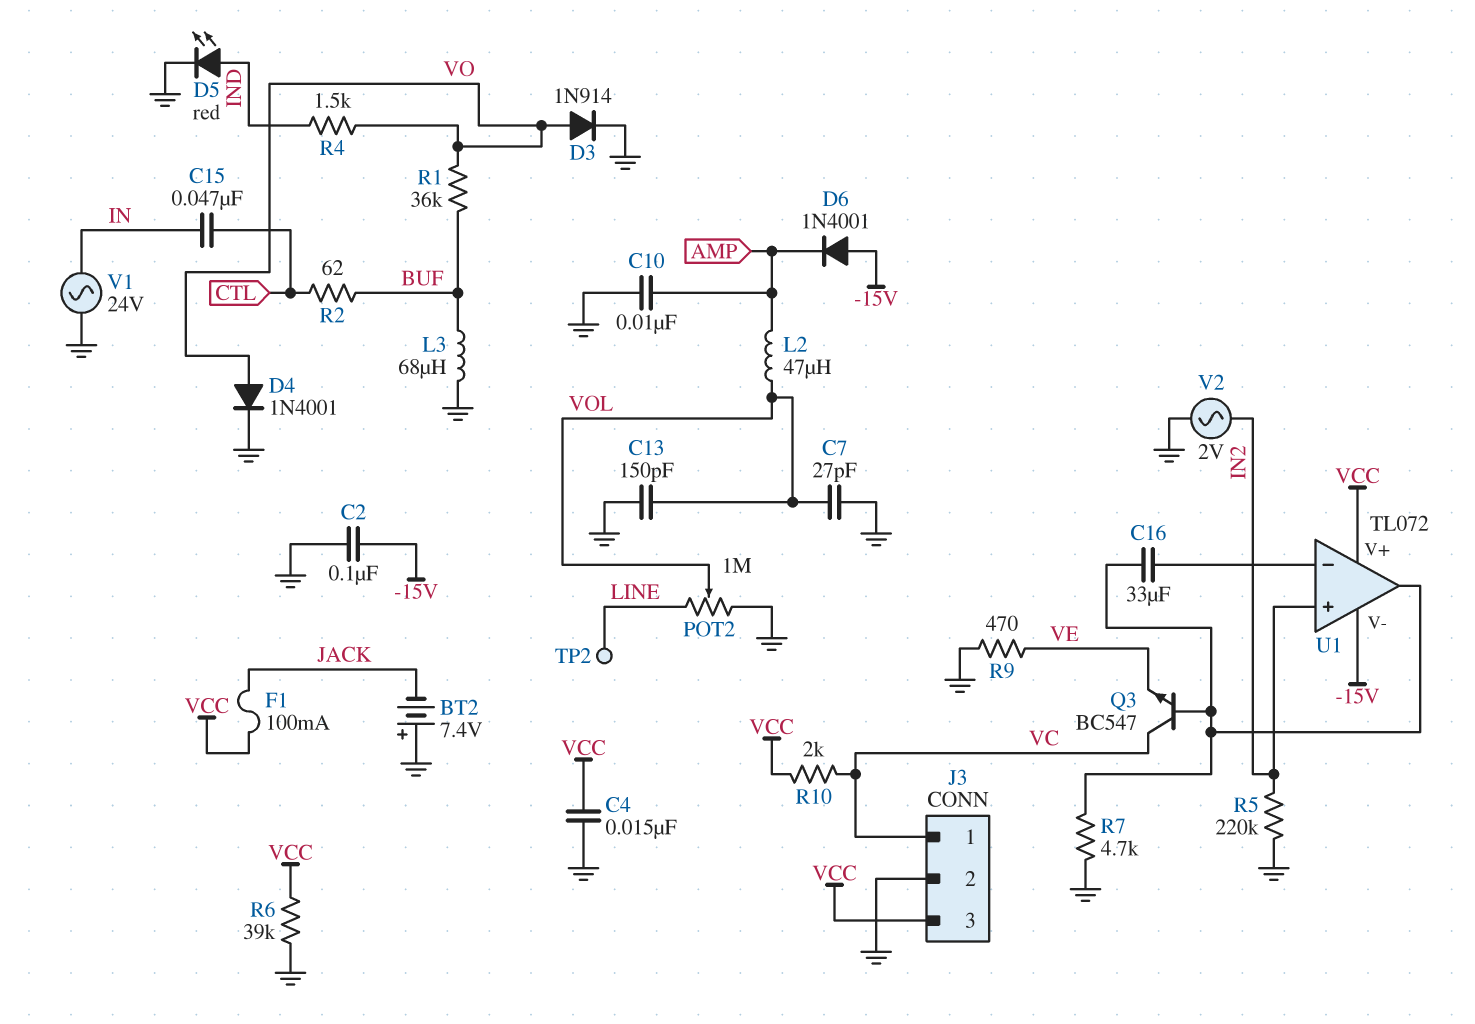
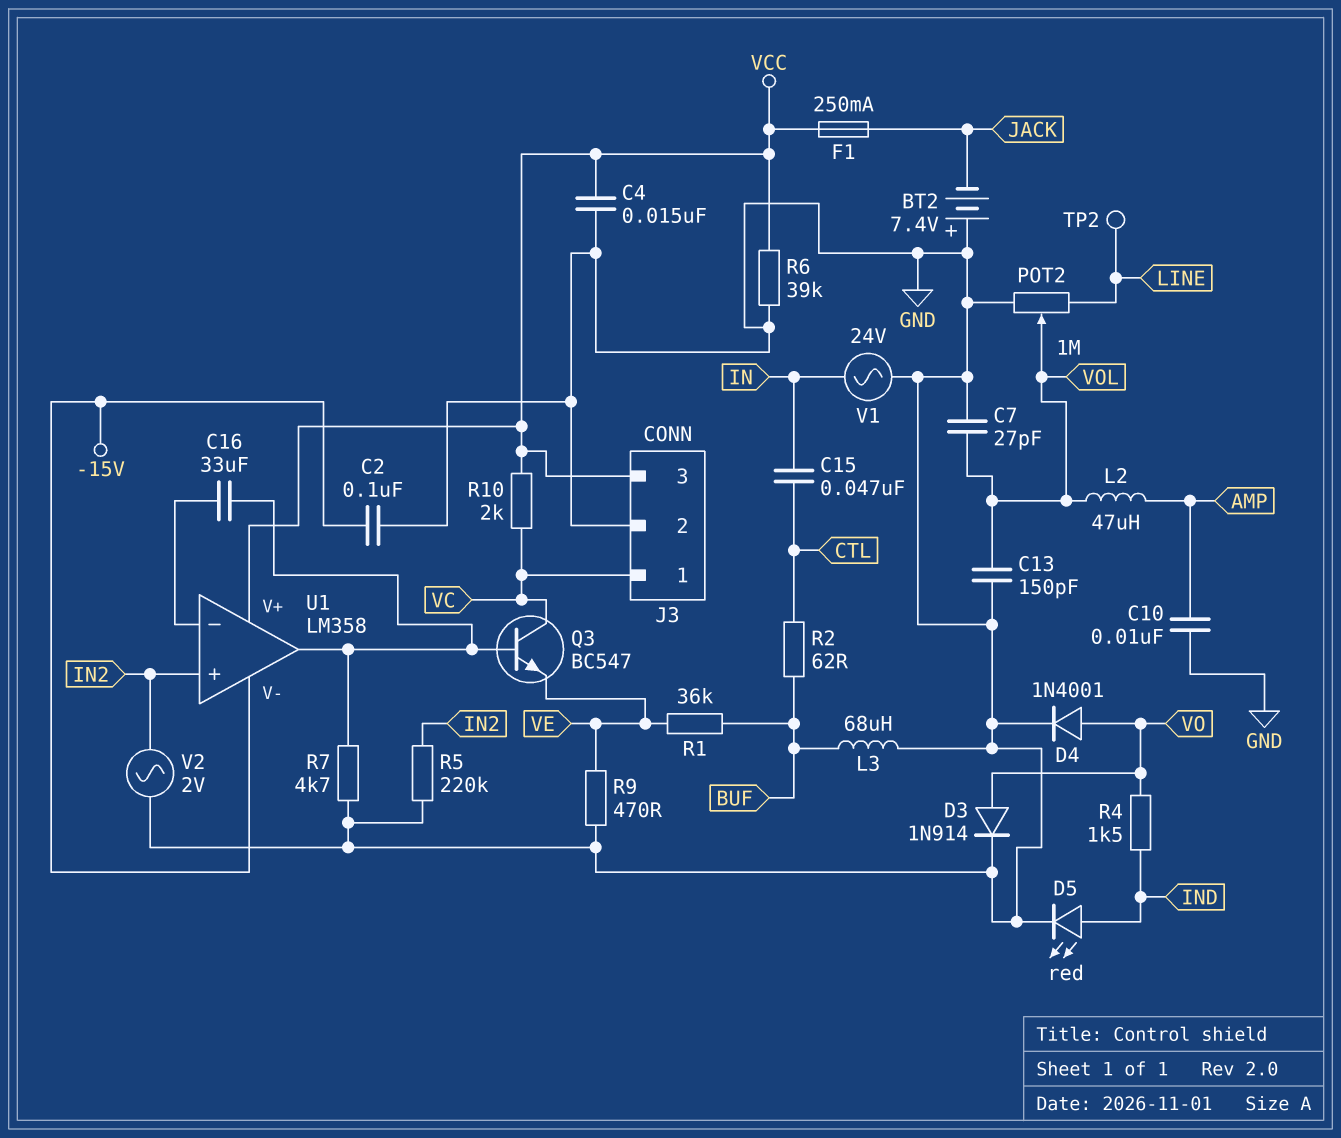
D6: diode 1N4001 (A -15V, K AMP) -> none
F1: 100mA (JACK, VCC) -> 250mA (JACK, VCC)
R1: 36k (BUF, VO) -> 36k (BUF, VE)
U1: TL072 -> LM358

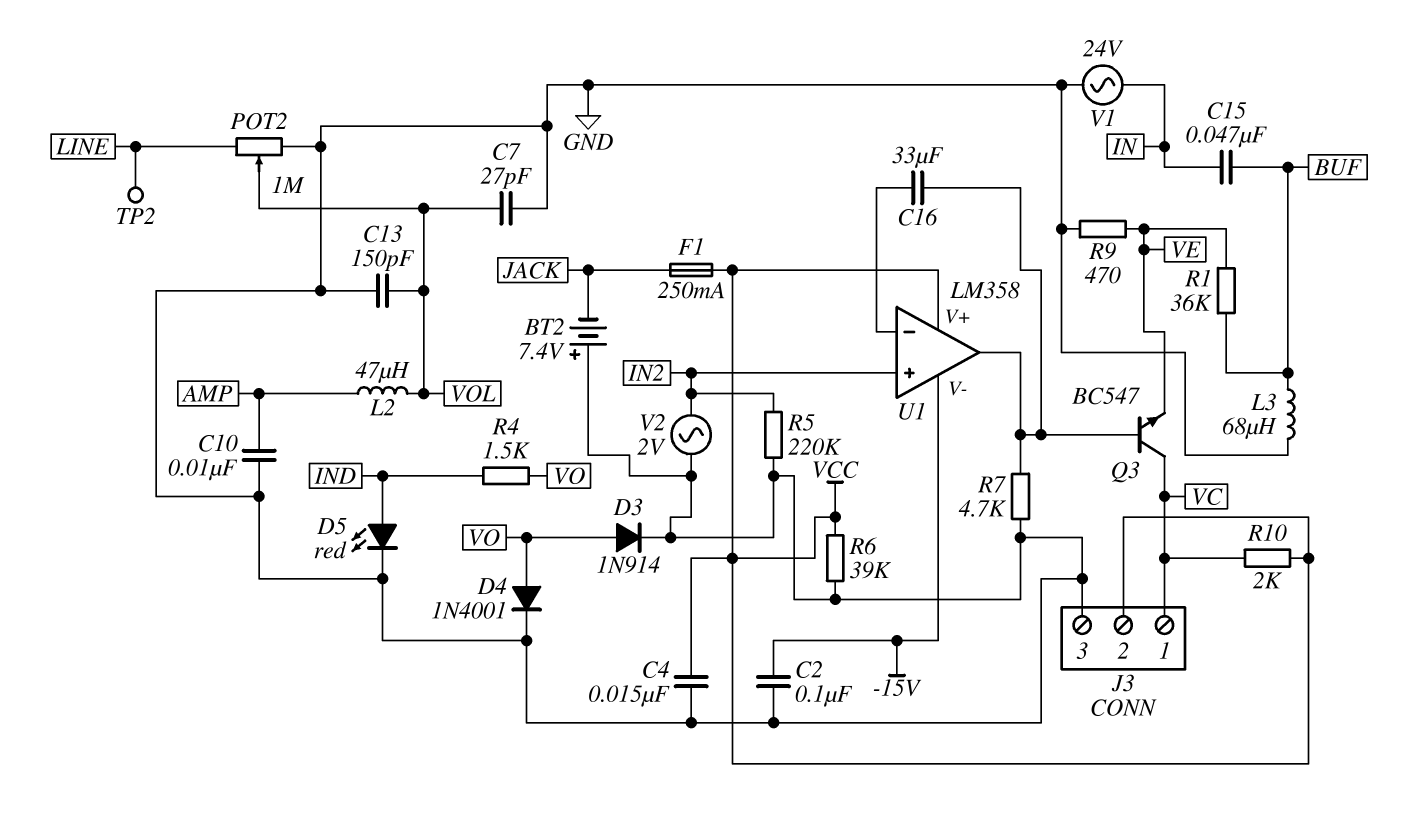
C15: 47nF (CTL, IN) -> 47nF (BUF, IN)
J3 pin 2: GND -> VCC
J3 pin 3: VCC -> GND
R2: 62 (BUF, CTL) -> none

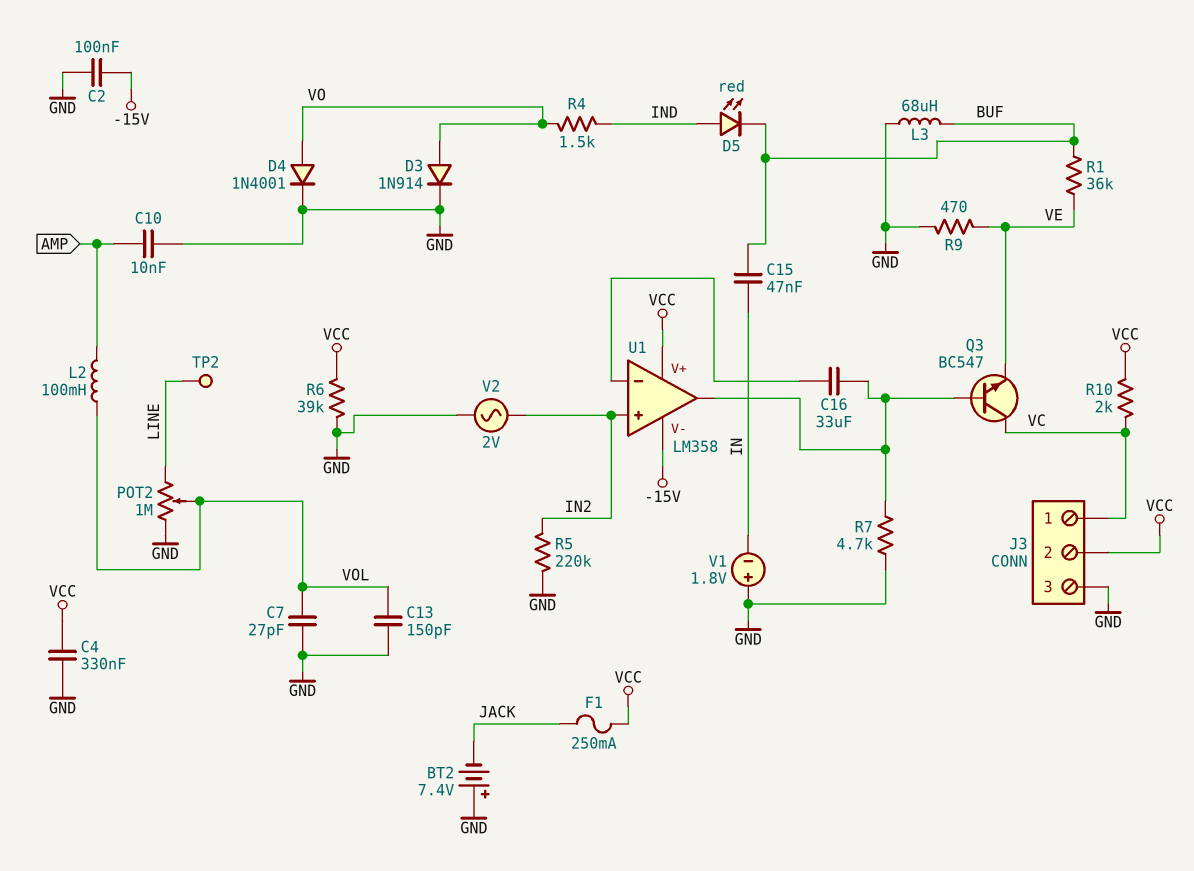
C4: 15nF (GND, VCC) -> 330nF (GND, VCC)
D5: LED red (A IND, K GND) -> LED red (A IND, K BUF)
L2: 47uH (AMP, VOL) -> 100mH (AMP, VOL)
V1: AC 24V (GND, IN) -> 1.8V (plus GND, minus IN)

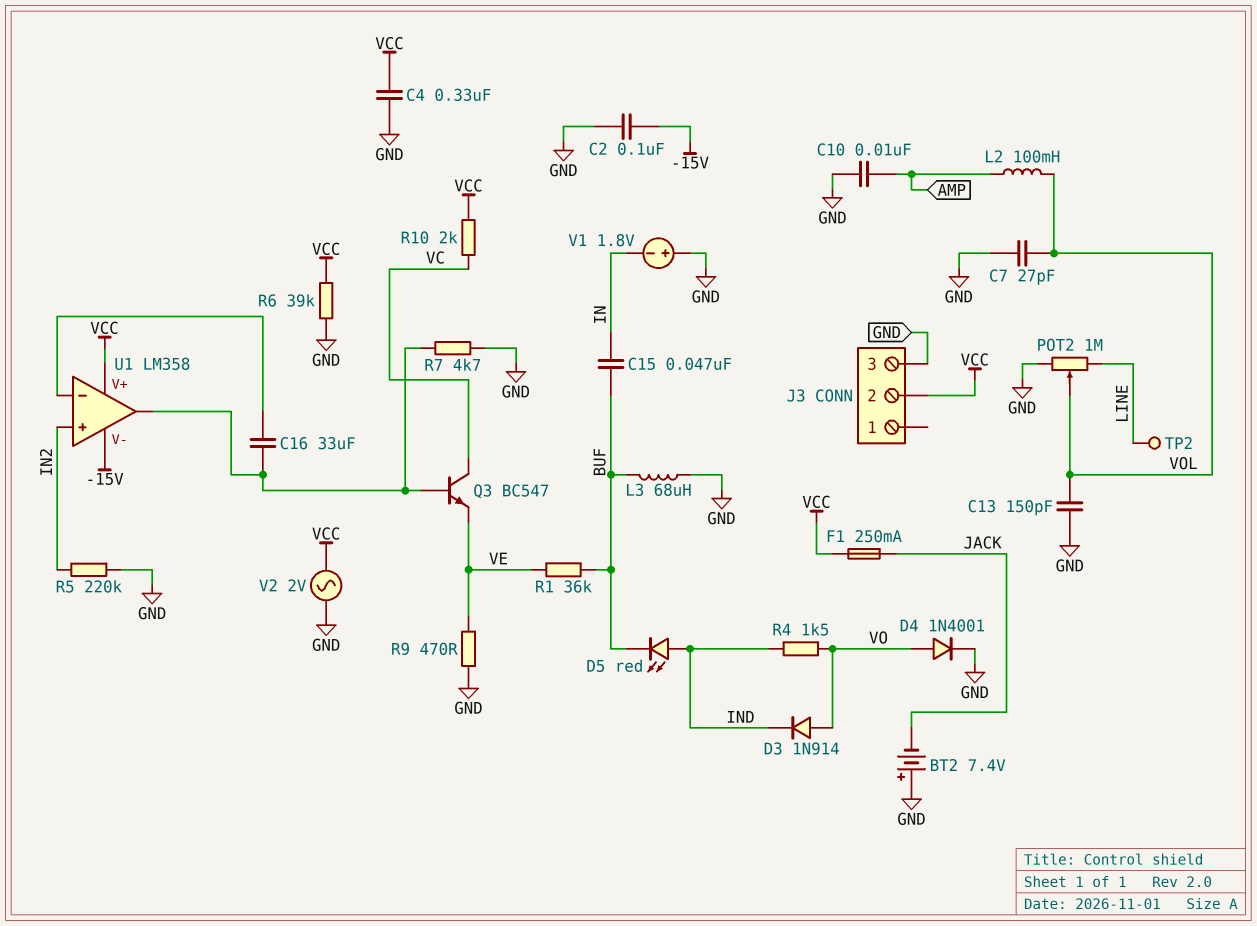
D3: diode 1N914 (A VO, K GND) -> diode 1N914 (A VO, K IND)
J3 pin 1: VC -> none
V2: AC 2V (GND, IN2) -> AC 2V (GND, VCC)

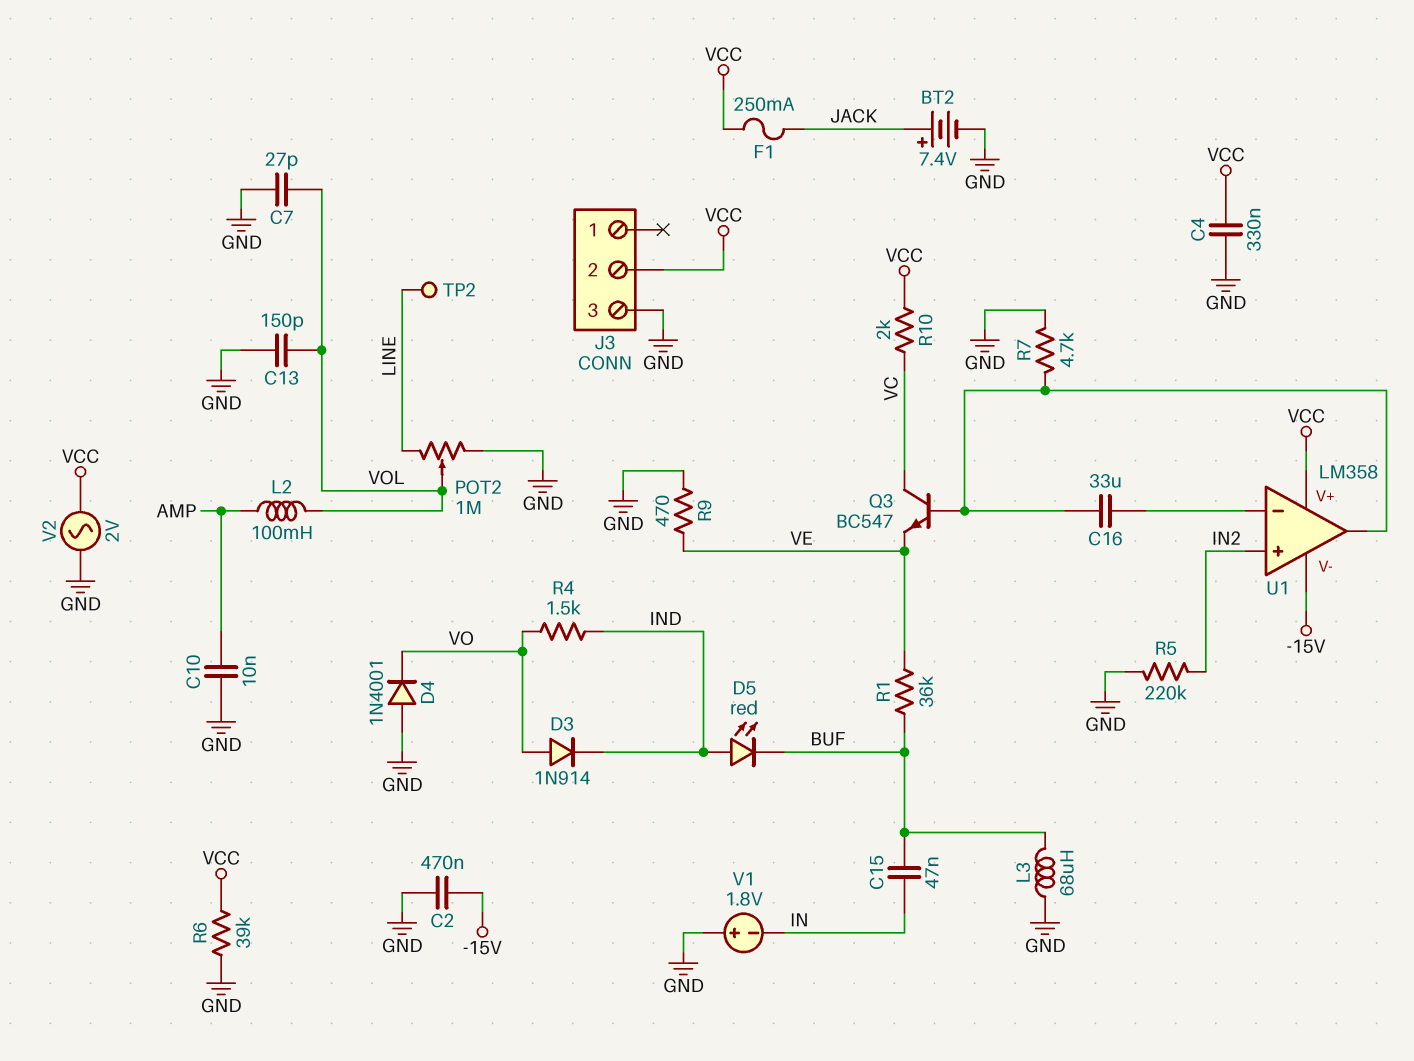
BT2: 7.4V (plus GND, minus JACK) -> 7.4V (plus JACK, minus GND)
C2: 100nF (-15V, GND) -> 470nF (-15V, GND)
D4: diode 1N4001 (A VO, K GND) -> diode 1N4001 (A GND, K VO)

